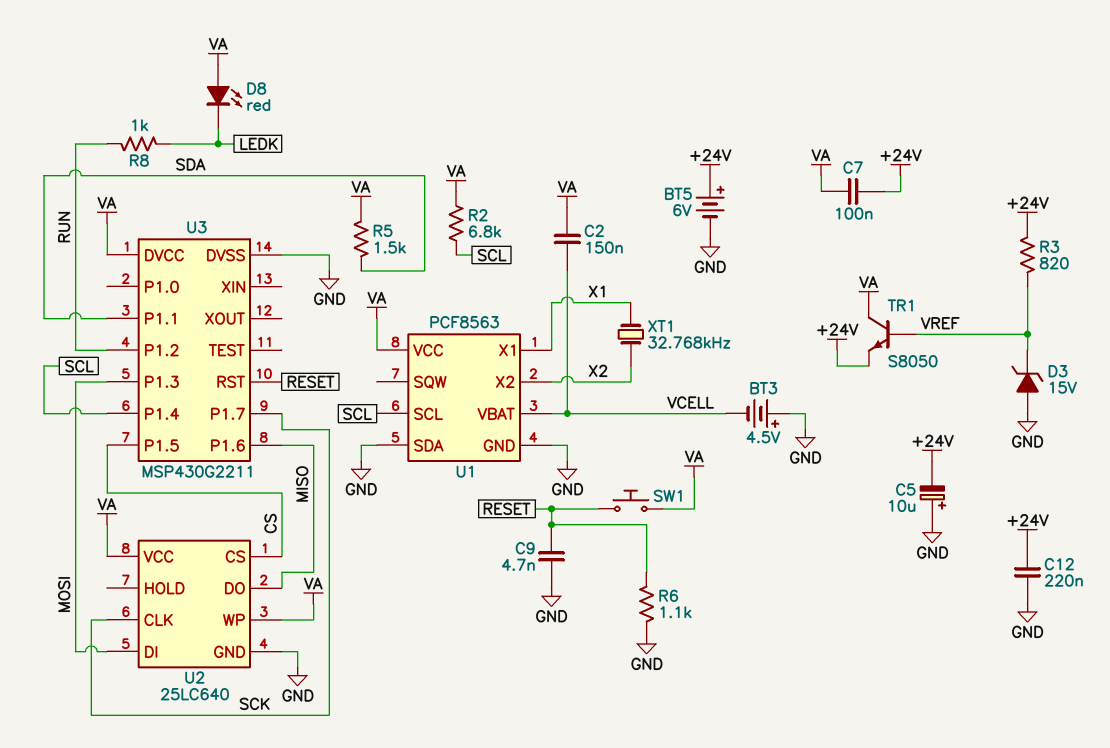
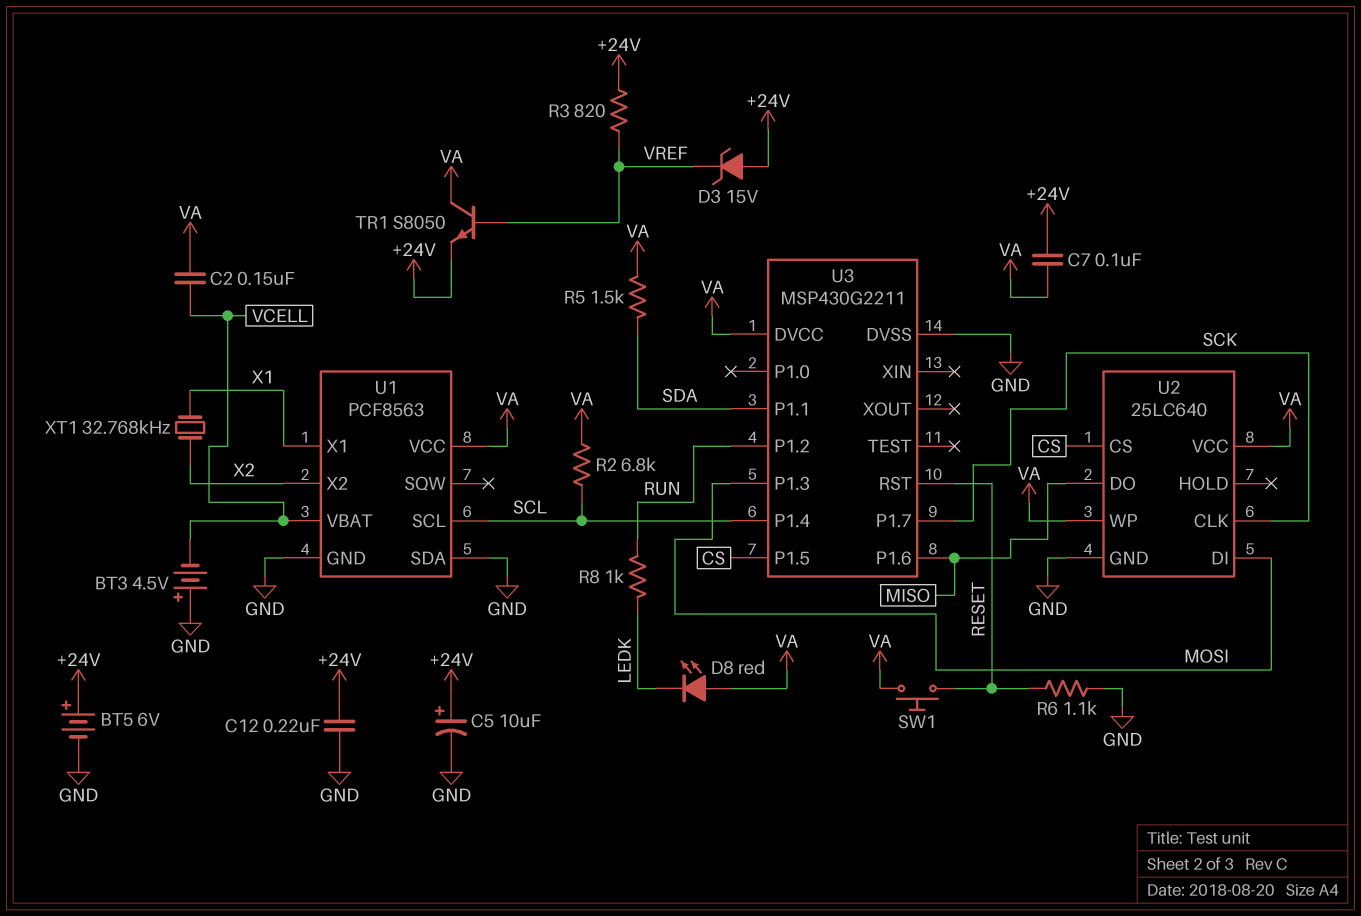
C5: 10uF (plus GND, minus +24V) -> 10uF (plus +24V, minus GND)
C9: 4.7nF (GND, RESET) -> none
D3: zener 15V (A GND, K VREF) -> zener 15V (A +24V, K VREF)

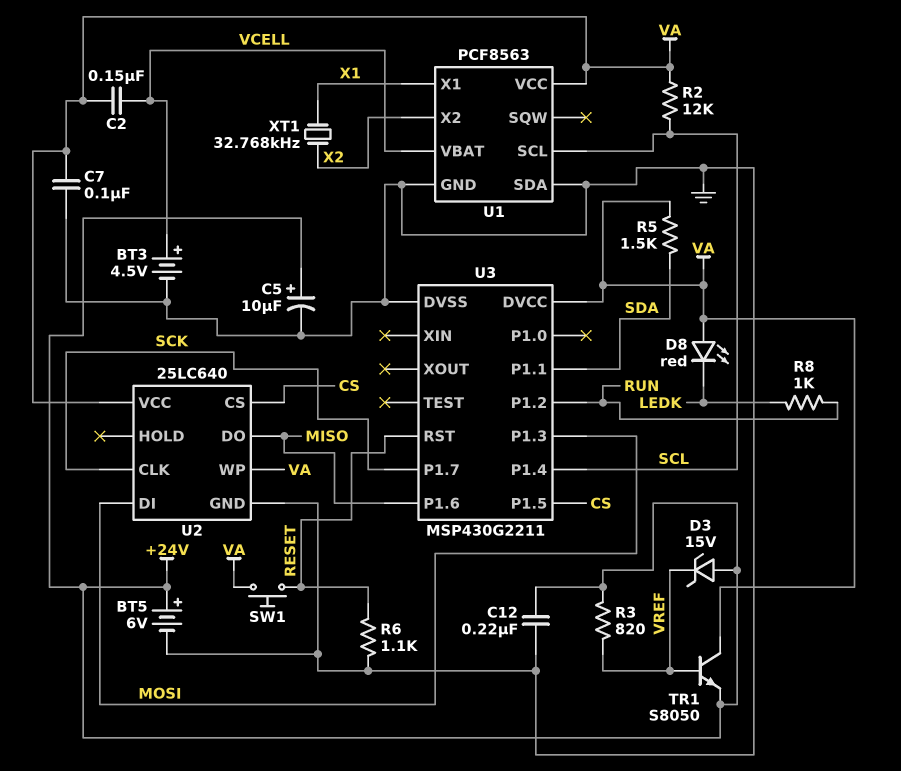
BT3: 4.5V (plus GND, minus VCELL) -> 4.5V (plus VCELL, minus GND)
C7: 100nF (+24V, VA) -> 100nF (GND, VA)
R2: 6.8k (SCL, VA) -> 12k (SCL, VA)

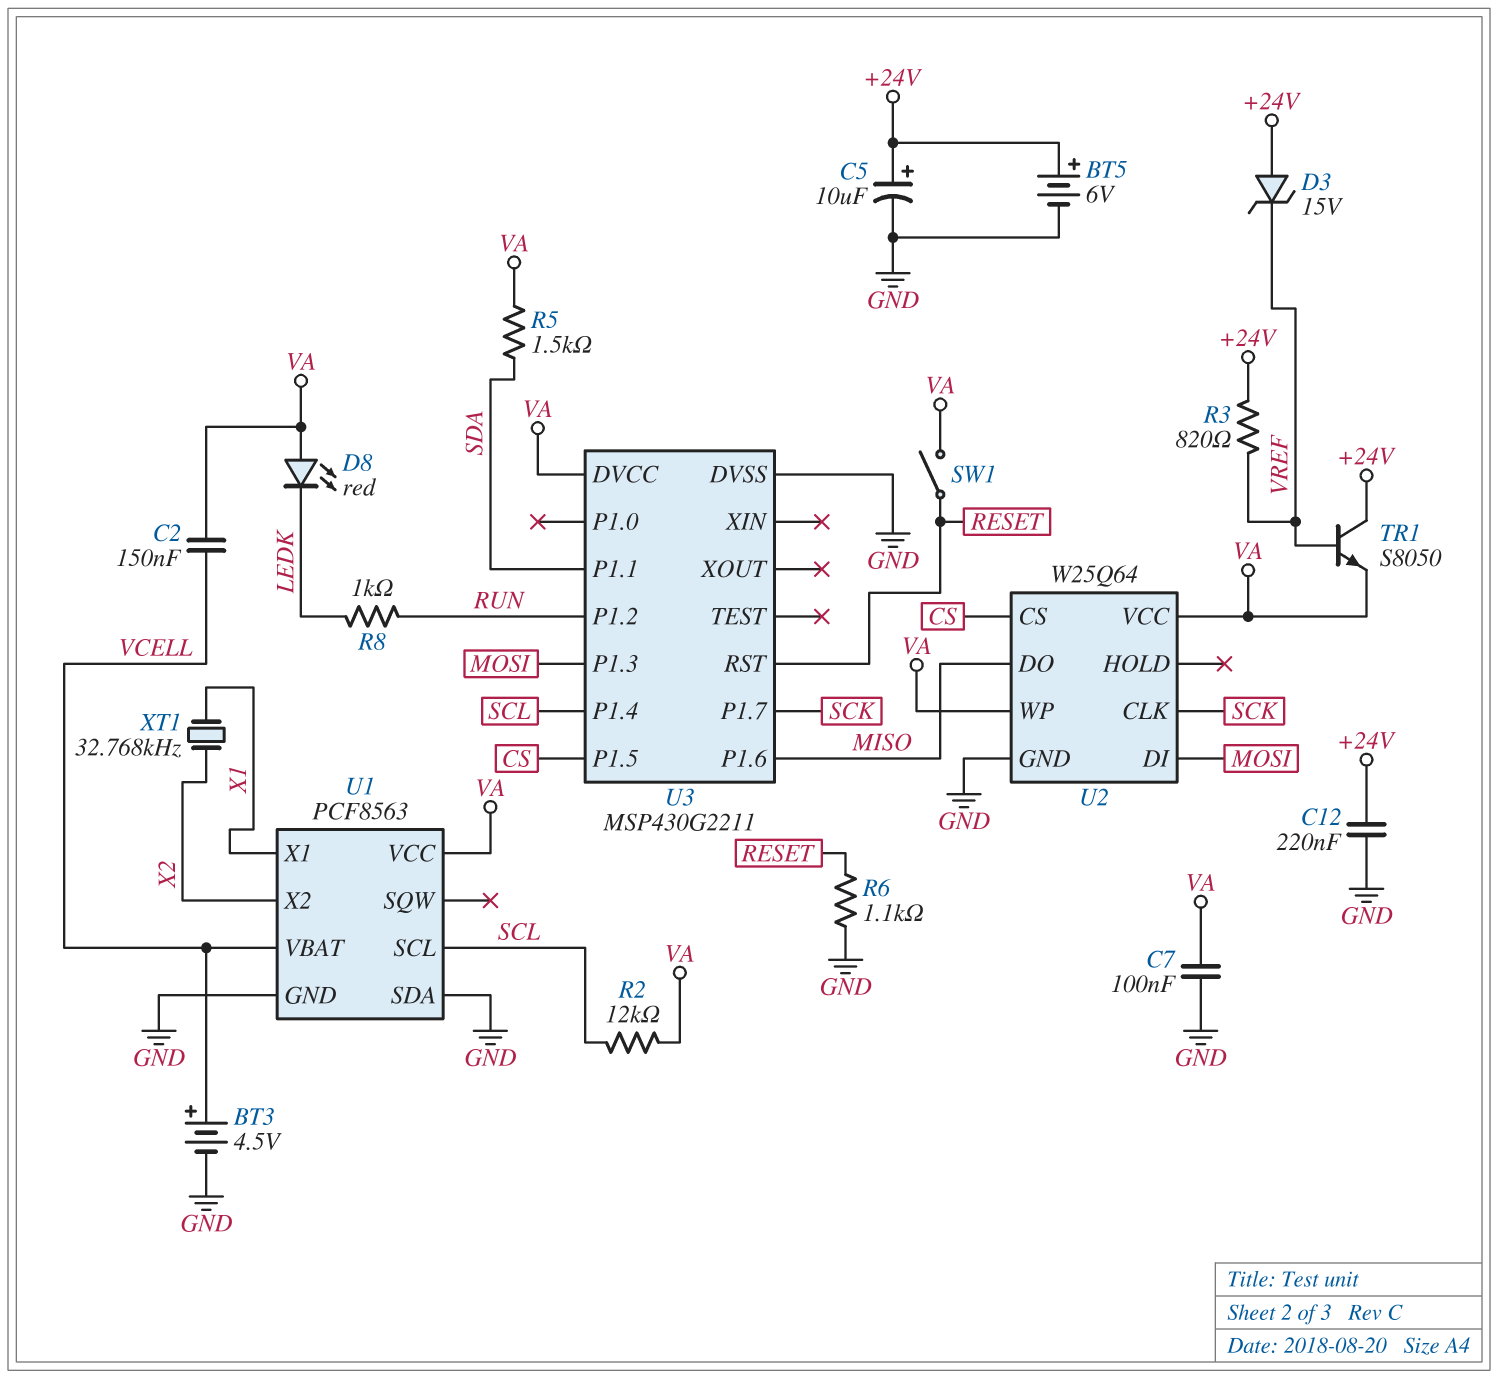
SW1: button (RESET, VA) -> switch (RESET, VA)
TR1: NPN S8050 (B VREF, C VA, E +24V) -> NPN S8050 (B VREF, C +24V, E VA)
U2: 25LC640 -> W25Q64

